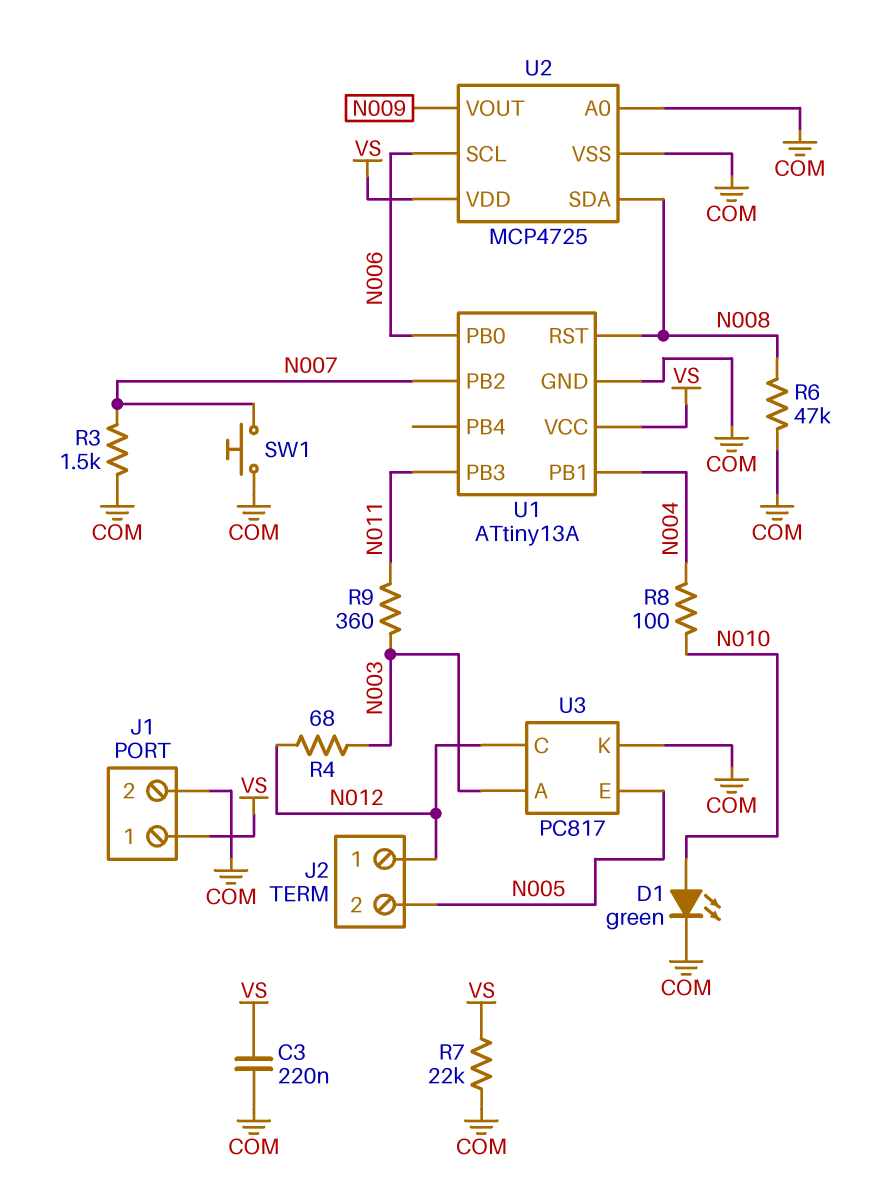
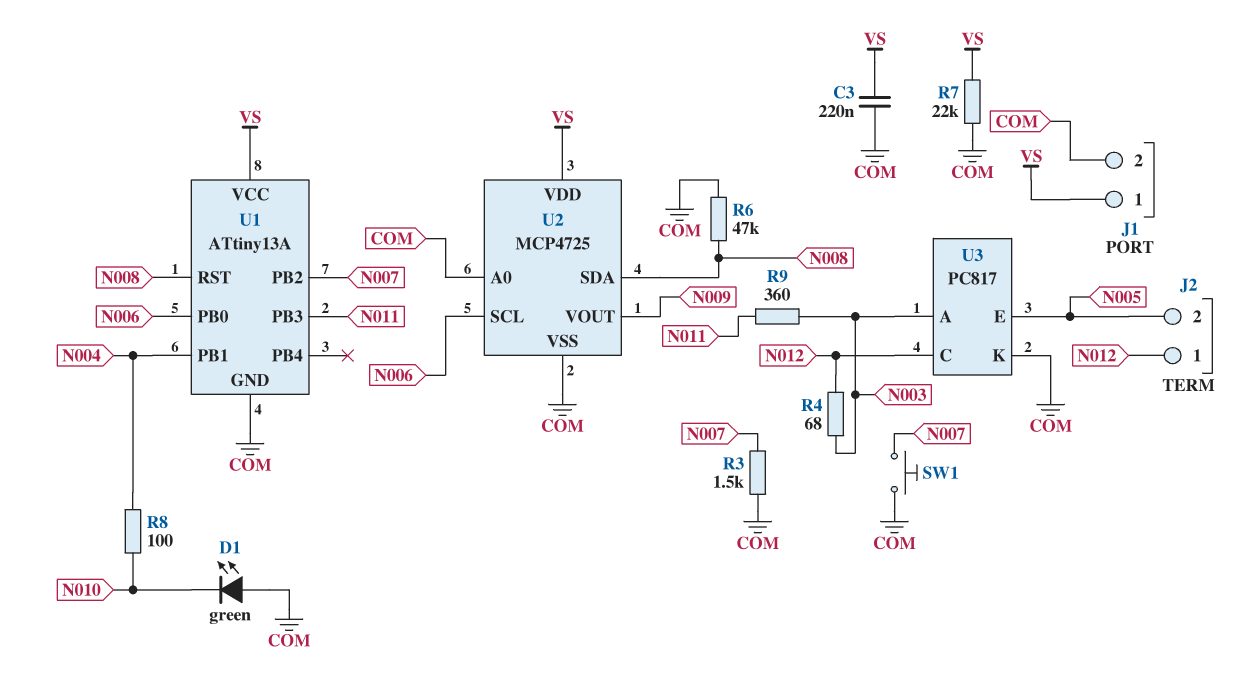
D1: LED green (A N010, K COM) -> LED green (A COM, K N010)

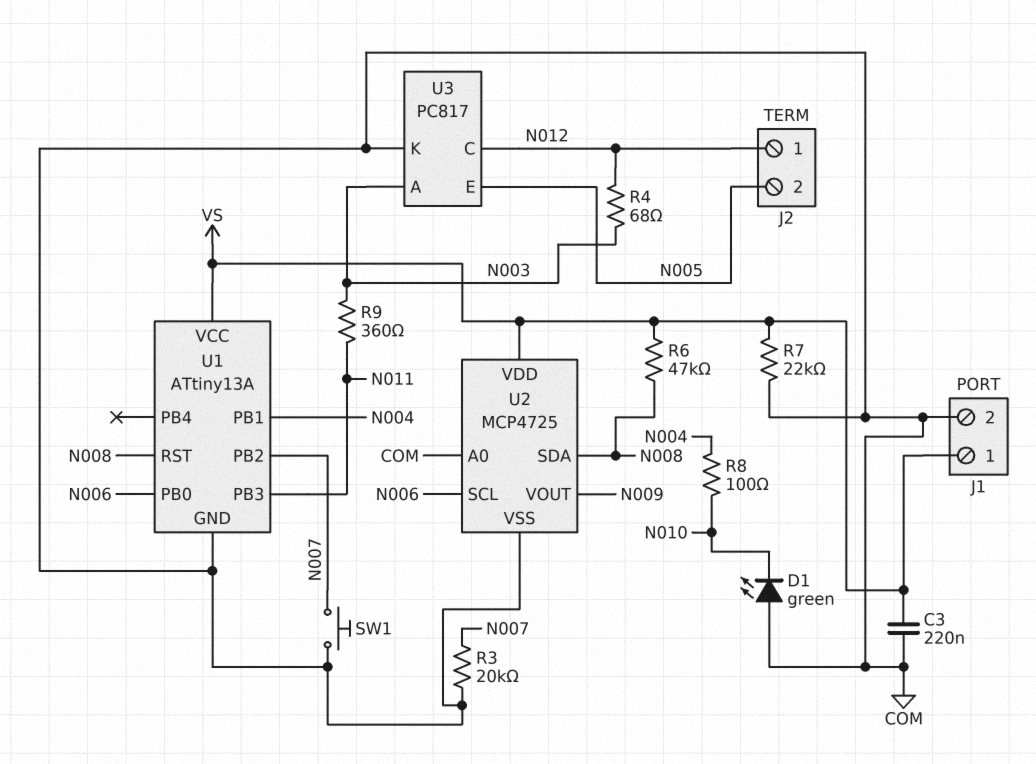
R3: 1.5k (COM, N007) -> 20k (COM, N007)
R6: 47k (COM, N008) -> 47k (N008, VS)

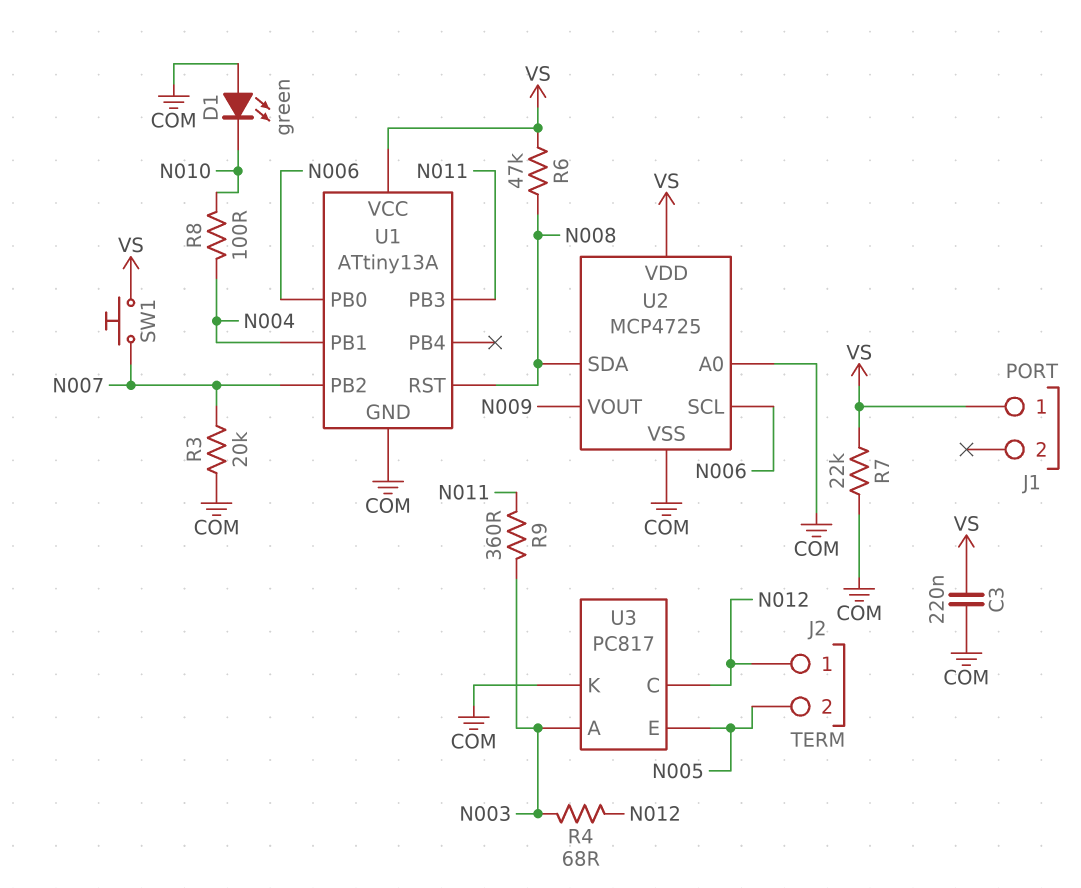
J1 pin 2: COM -> none
SW1: button (COM, N007) -> button (N007, VS)

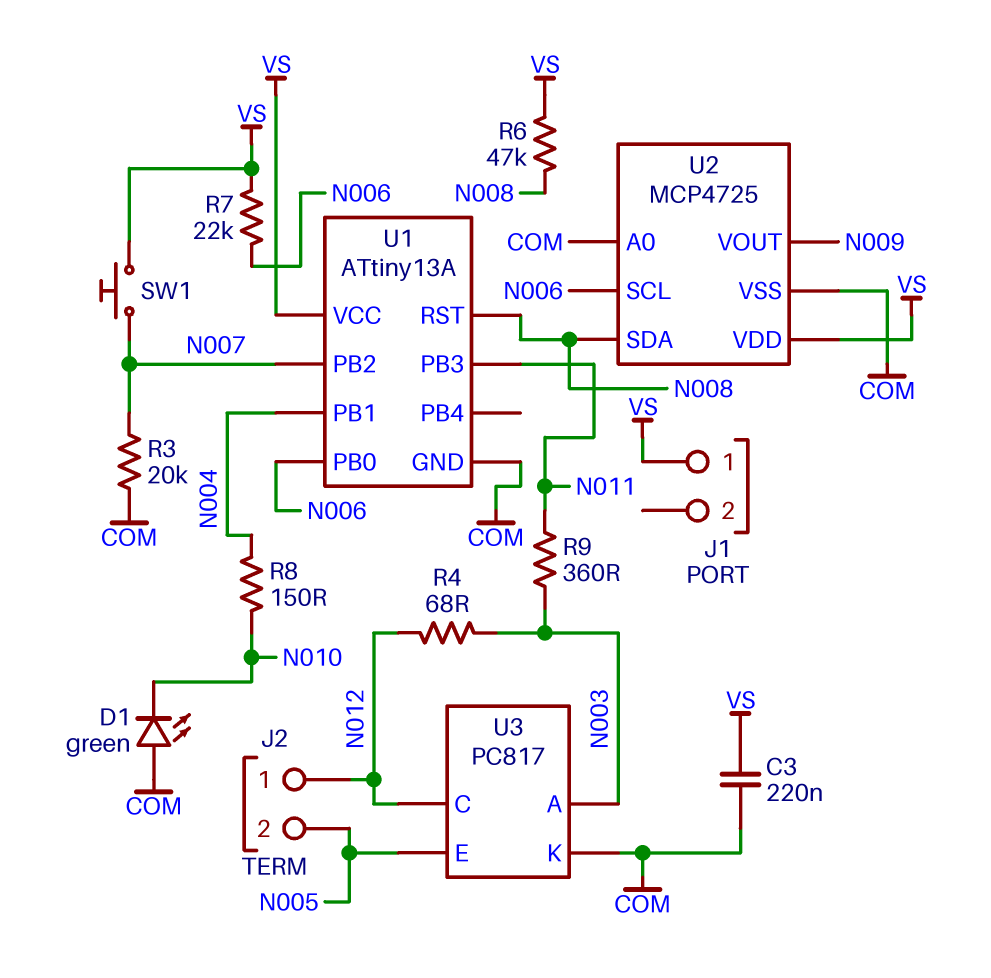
R7: 22k (COM, VS) -> 22k (N006, VS)
R8: 100 (N004, N010) -> 150 (N004, N010)

